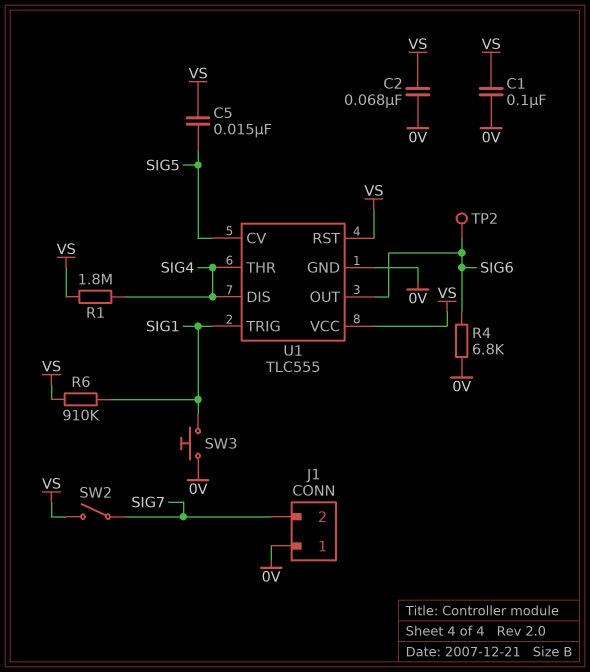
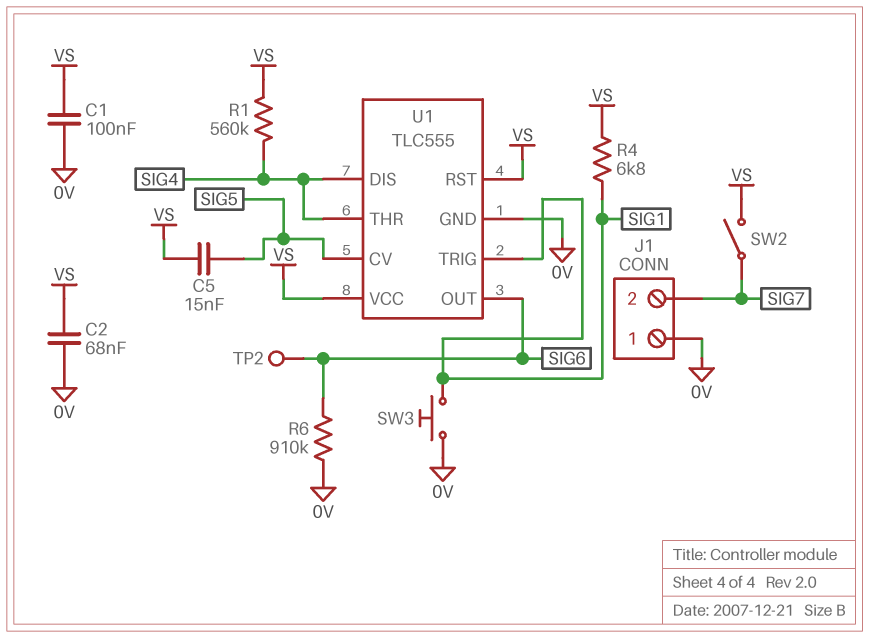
R1: 1.8M (SIG4, VS) -> 560k (SIG4, VS)
R4: 6.8k (0V, SIG6) -> 6.8k (SIG1, VS)
R6: 910k (SIG1, VS) -> 910k (0V, SIG6)

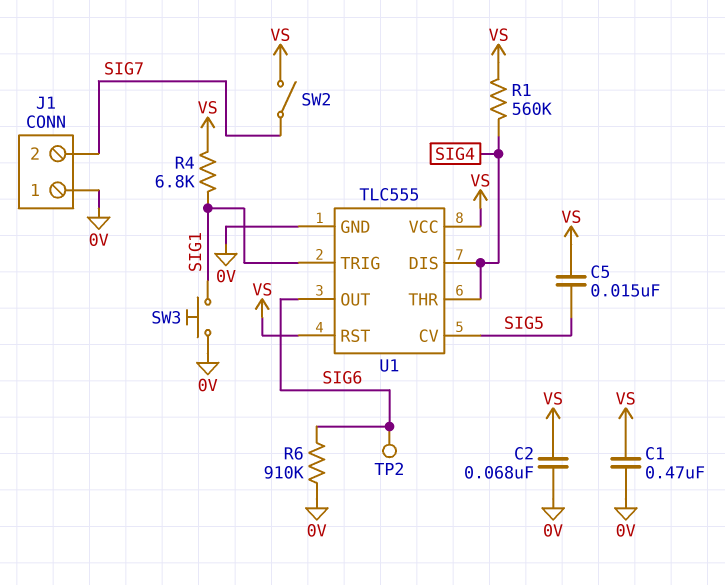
C1: 100nF (0V, VS) -> 470nF (0V, VS)

